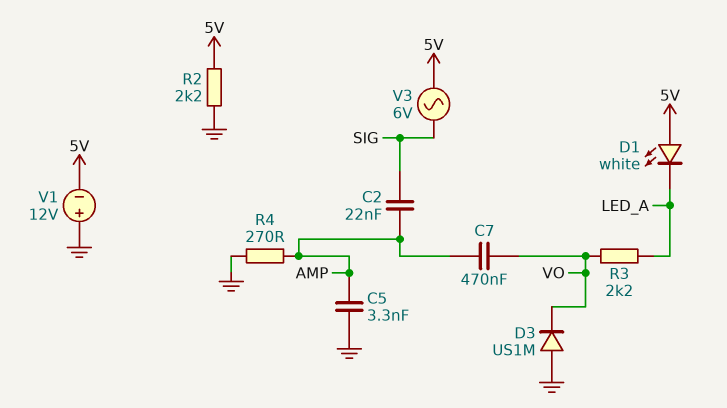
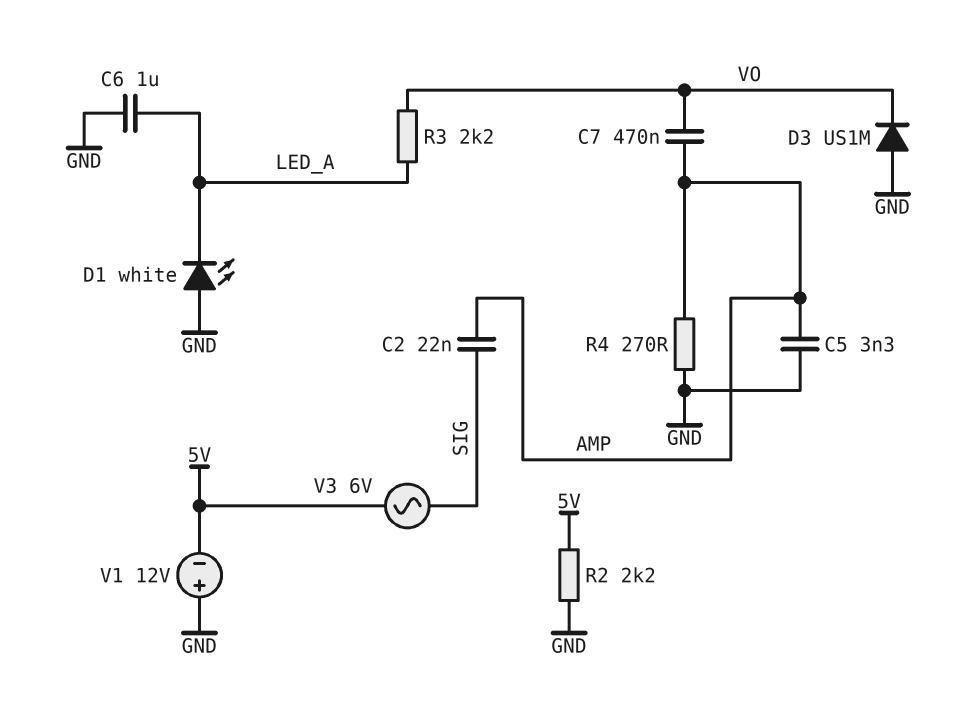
C6: none -> 1uF (GND, LED_A)
D1: LED white (A 5V, K LED_A) -> LED white (A GND, K LED_A)

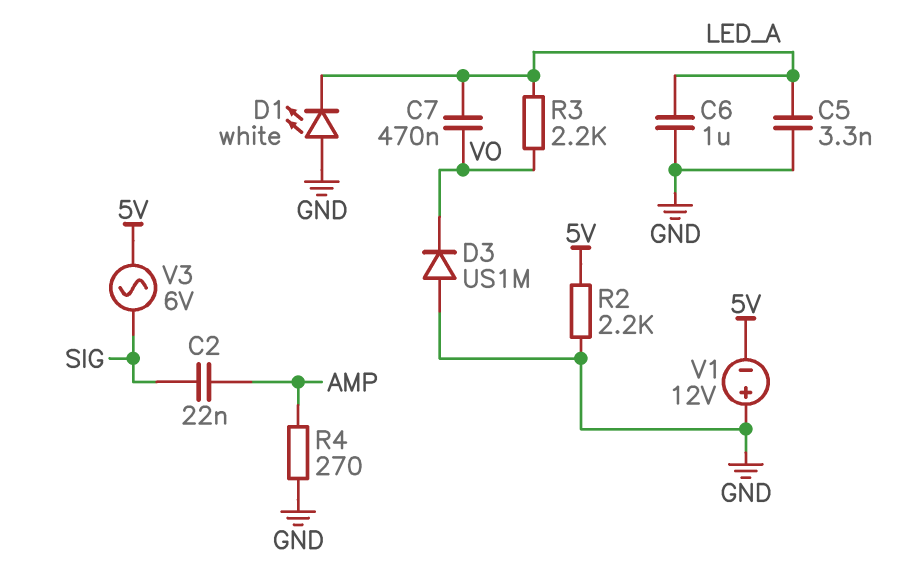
C5: 3.3nF (AMP, GND) -> 3.3nF (GND, LED_A)
C7: 470nF (AMP, VO) -> 470nF (LED_A, VO)

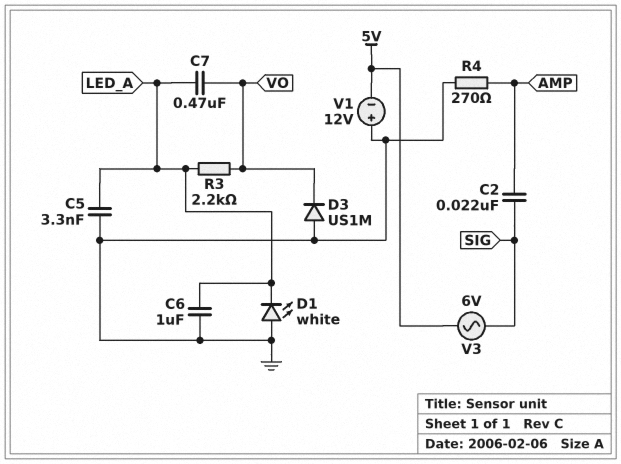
R2: 2.2k (5V, GND) -> none

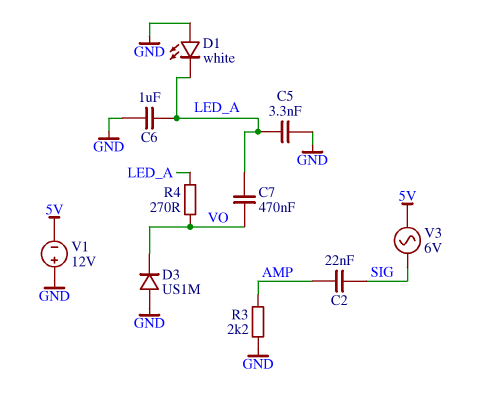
R3: 2.2k (LED_A, VO) -> 2.2k (AMP, GND)
R4: 270 (AMP, GND) -> 270 (LED_A, VO)

